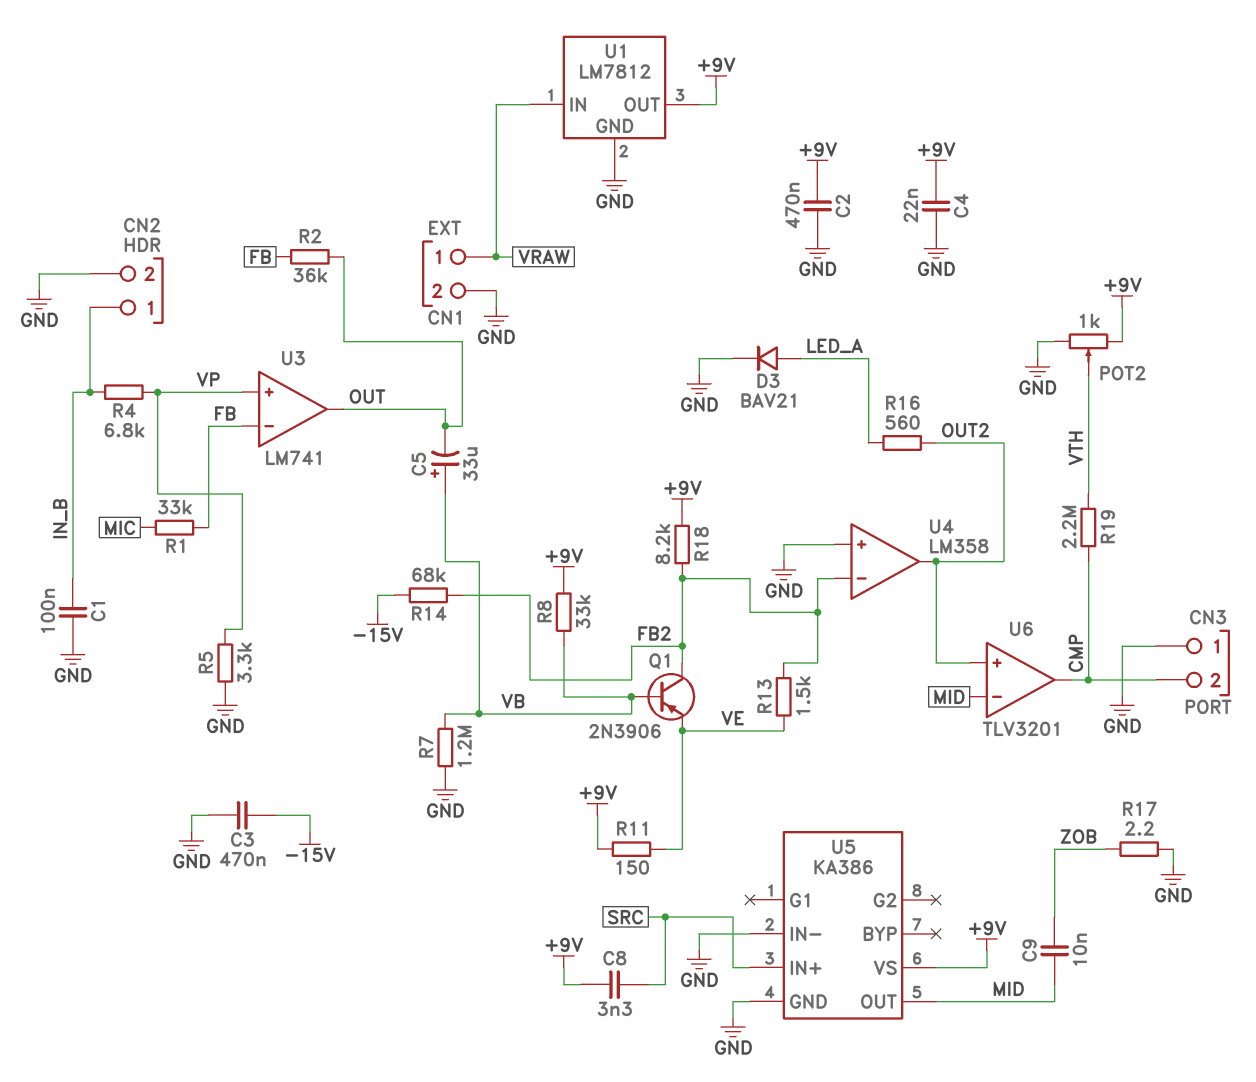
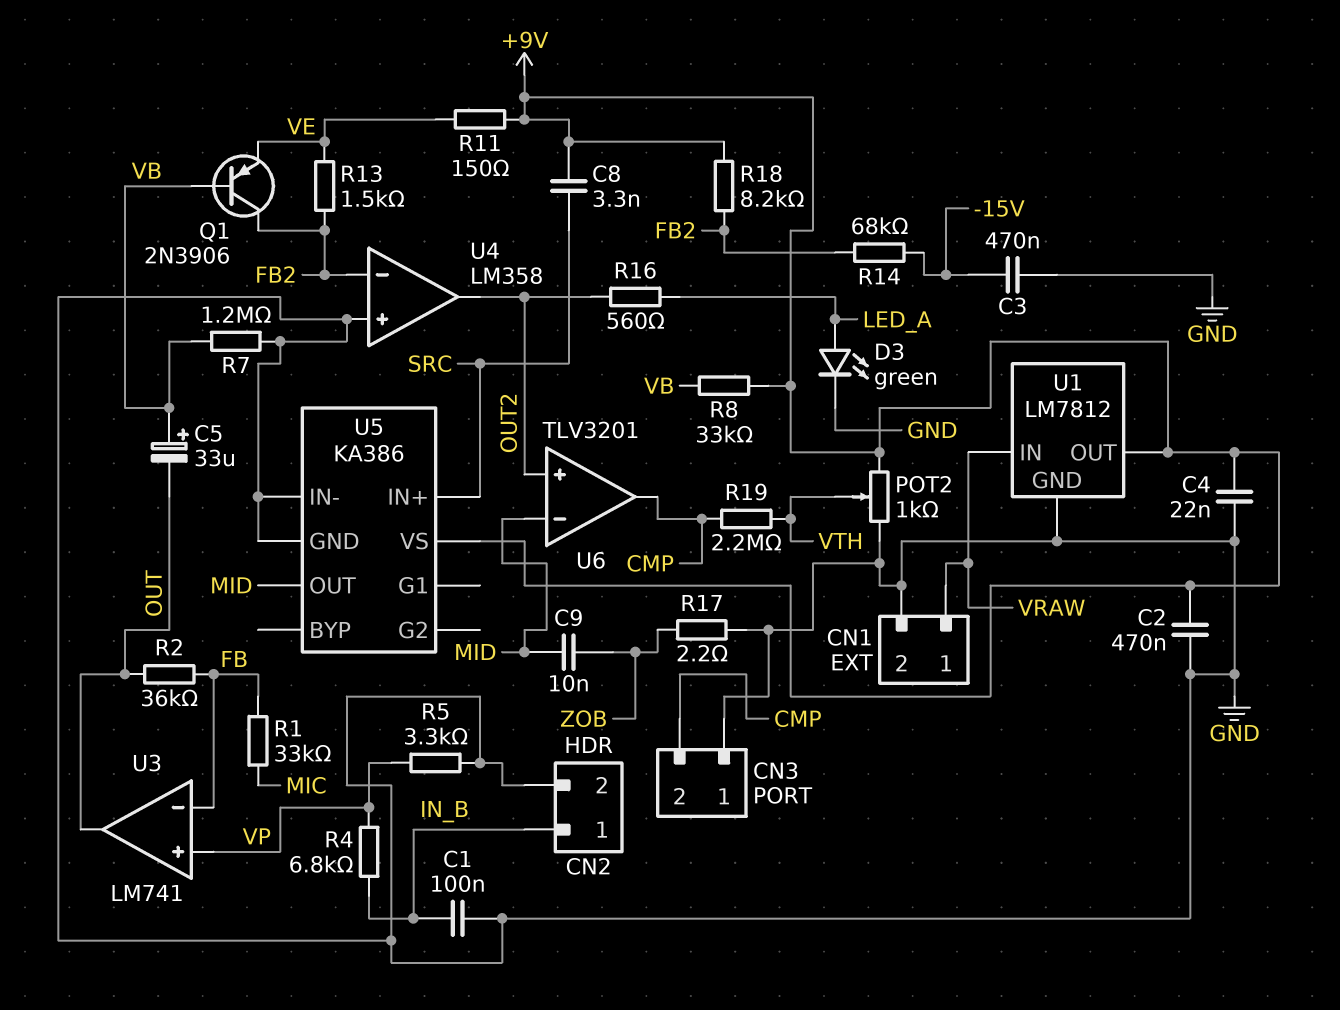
D3: diode BAV21 (A LED_A, K GND) -> LED green (A LED_A, K GND)

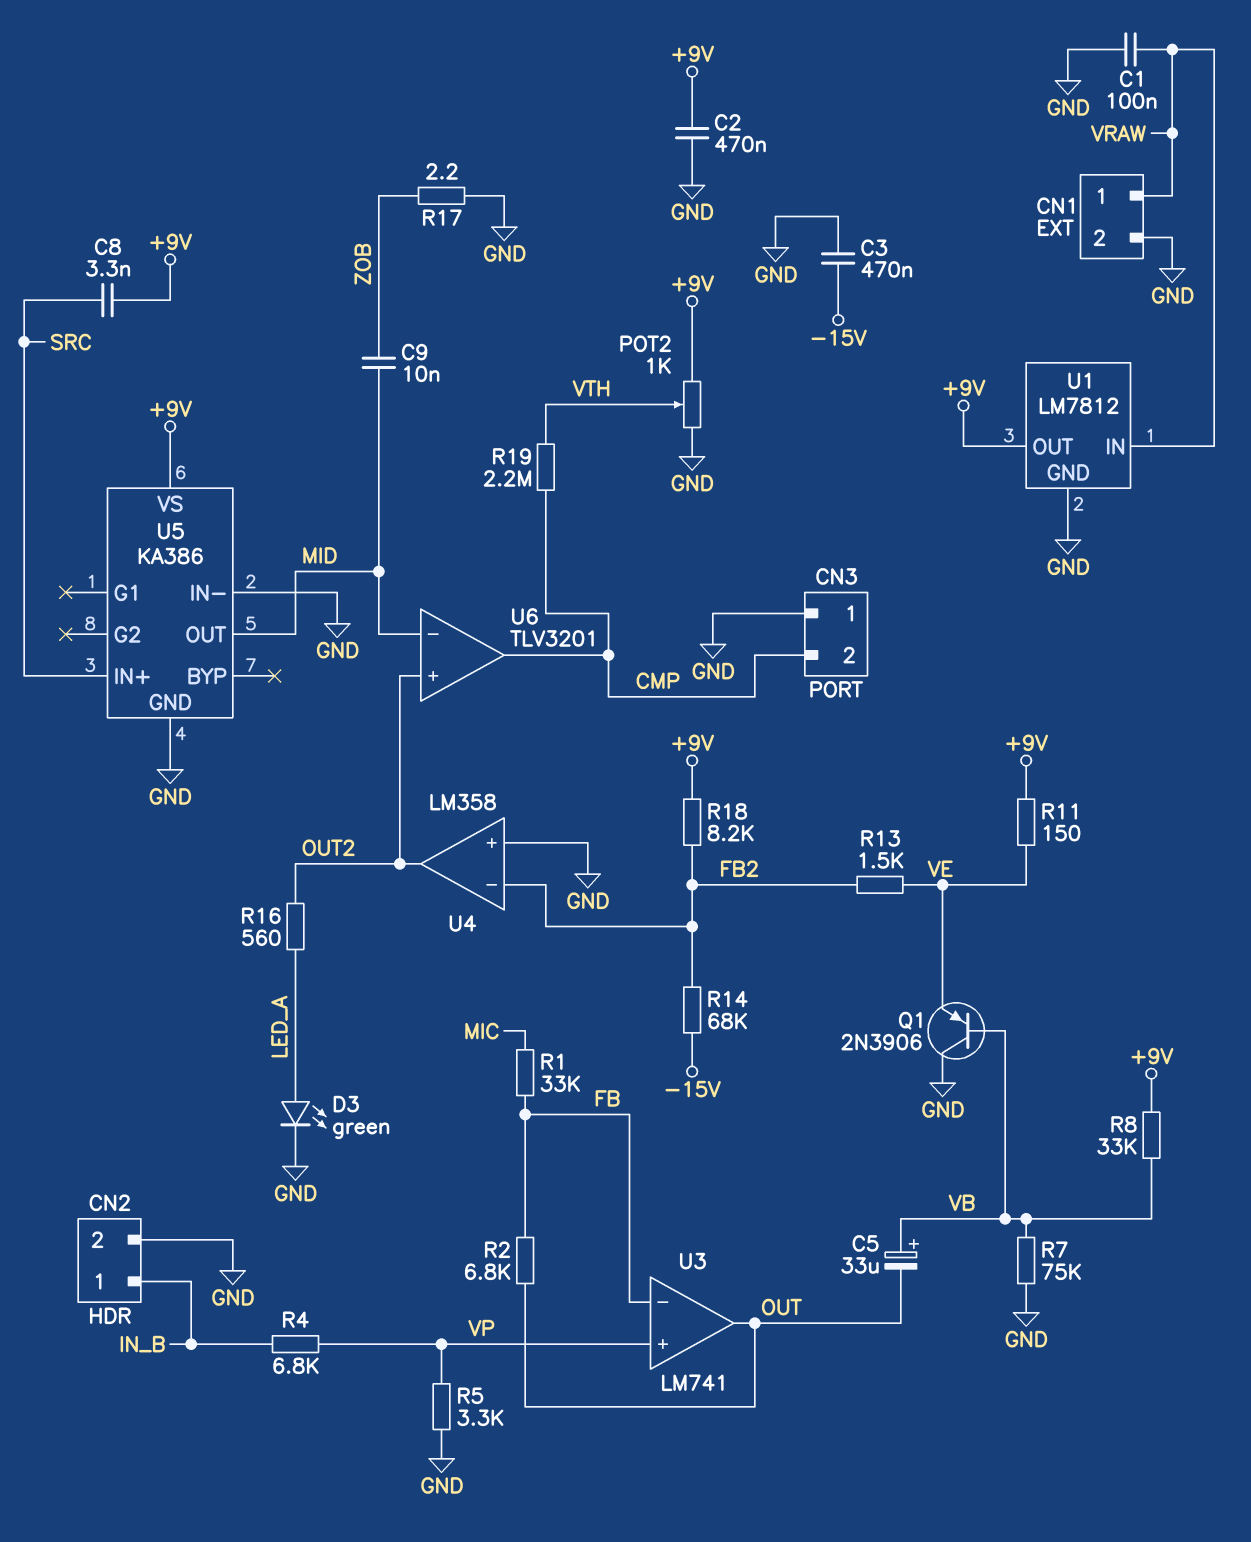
C1: 100nF (GND, IN_B) -> 100nF (GND, VRAW)
C4: 22nF (+9V, GND) -> none
Q1: PNP 2N3906 (B VB, C FB2, E VE) -> PNP 2N3906 (B VB, C GND, E VE)
R2: 36k (FB, OUT) -> 6.8k (FB, OUT)
R7: 1.2M (GND, VB) -> 75k (GND, VB)

